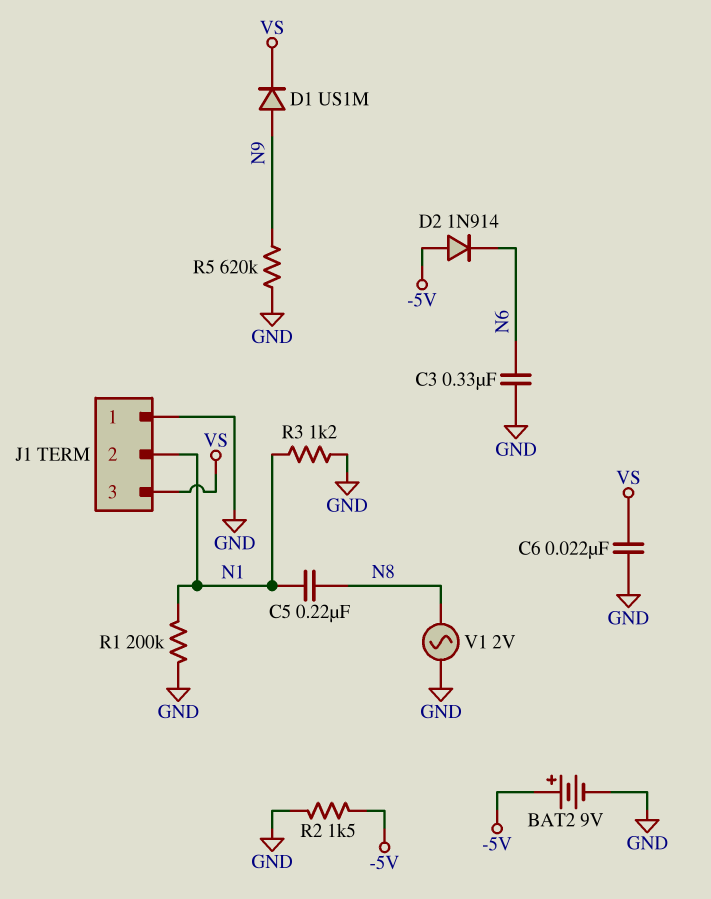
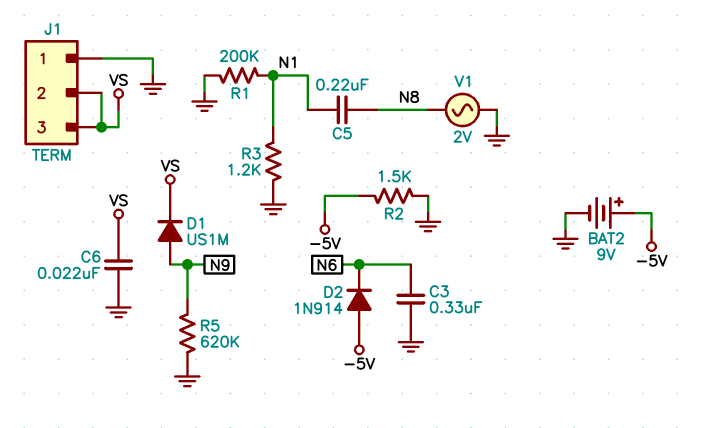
J1 pin 2: N1 -> VS

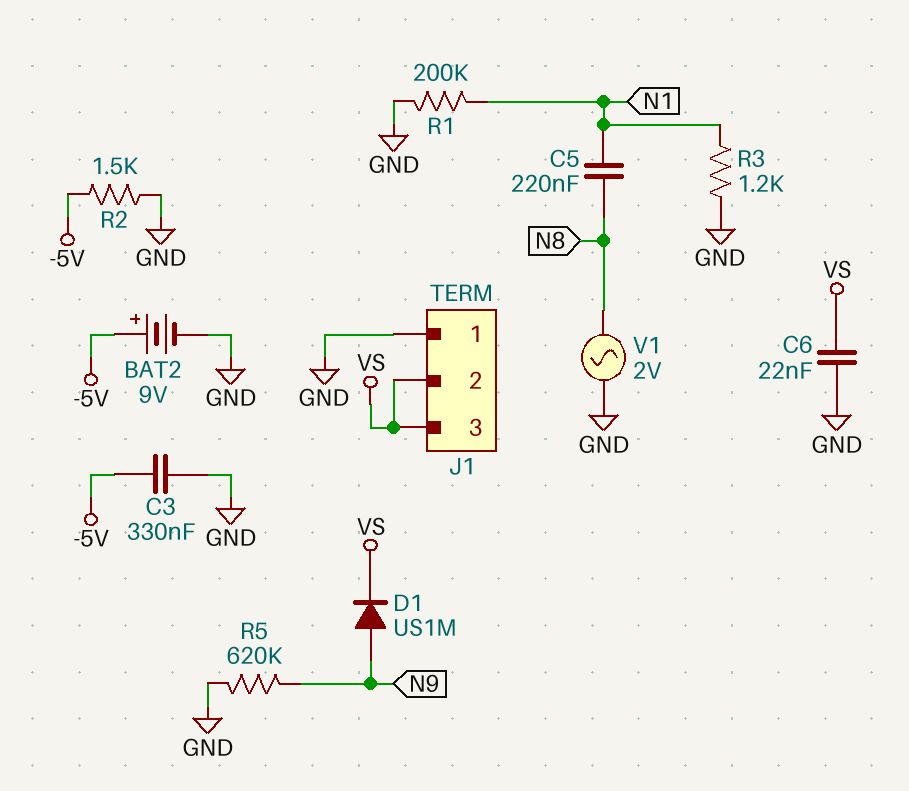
C3: 330nF (GND, N6) -> 330nF (-5V, GND)
D2: diode 1N914 (A -5V, K N6) -> none

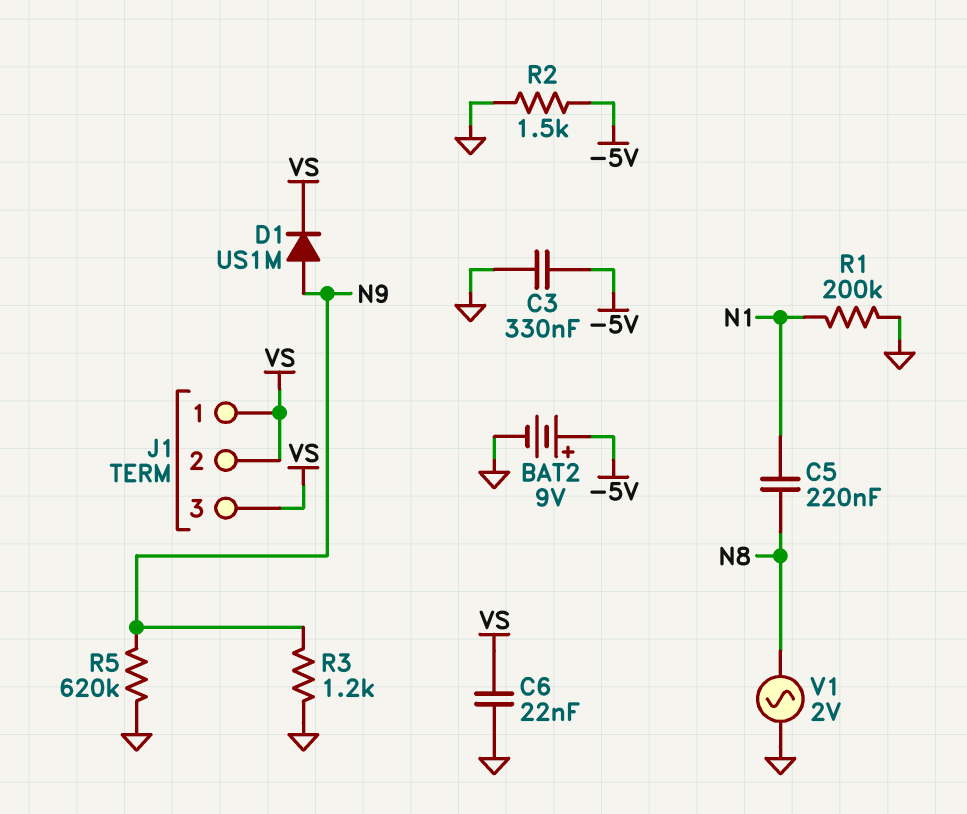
J1 pin 1: GND -> VS
R3: 1.2k (GND, N1) -> 1.2k (GND, N9)

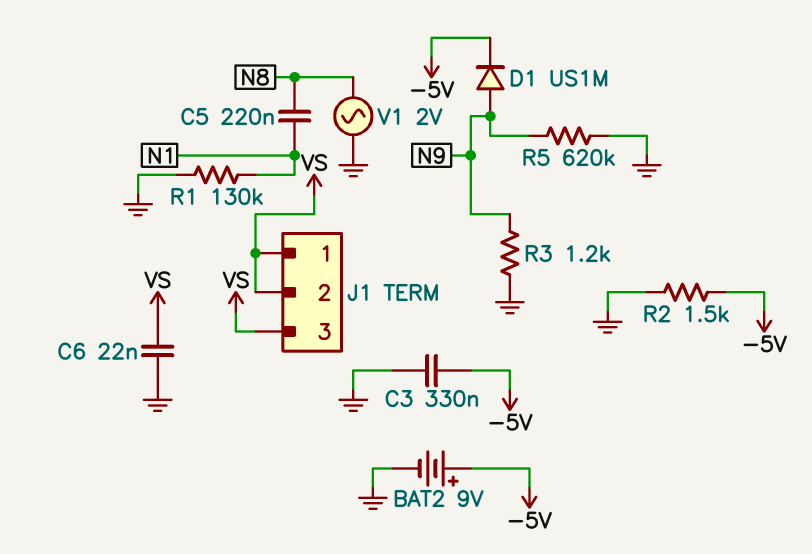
D1: diode US1M (A N9, K VS) -> diode US1M (A N9, K -5V)
R1: 200k (GND, N1) -> 130k (GND, N1)

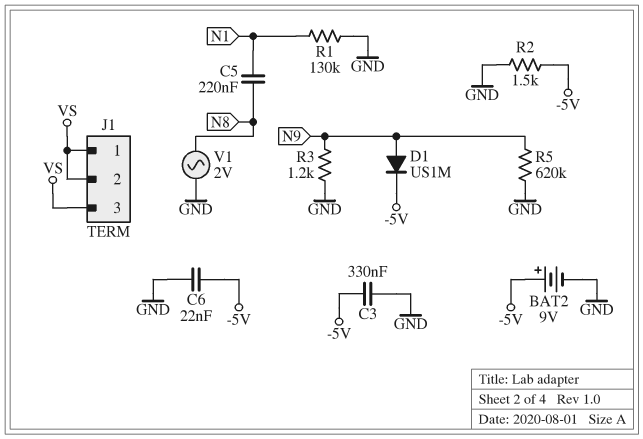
C6: 22nF (GND, VS) -> 22nF (-5V, GND)

